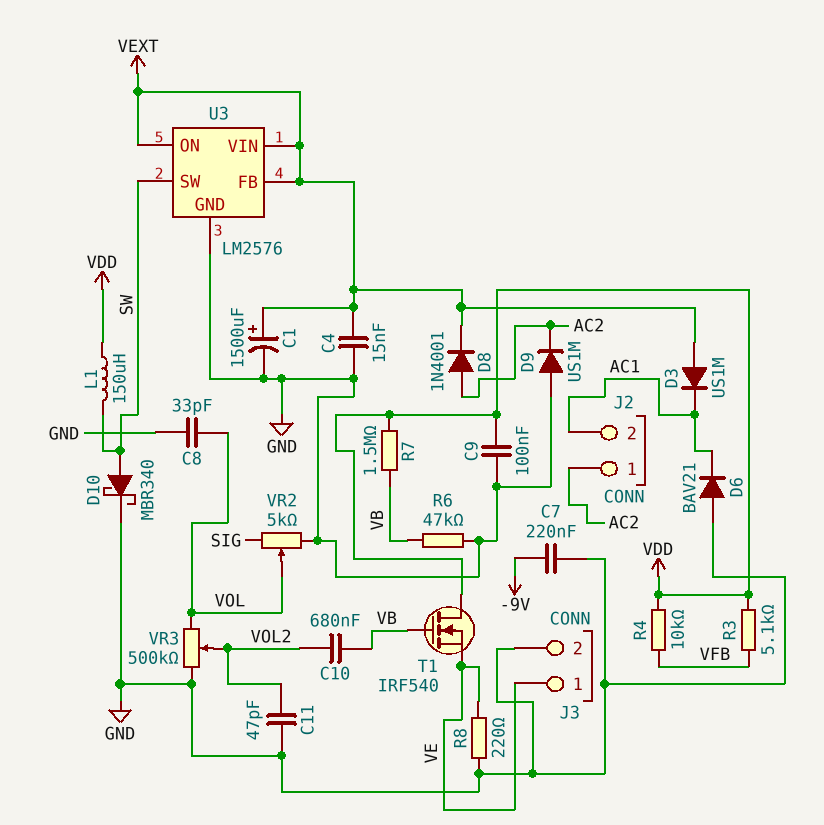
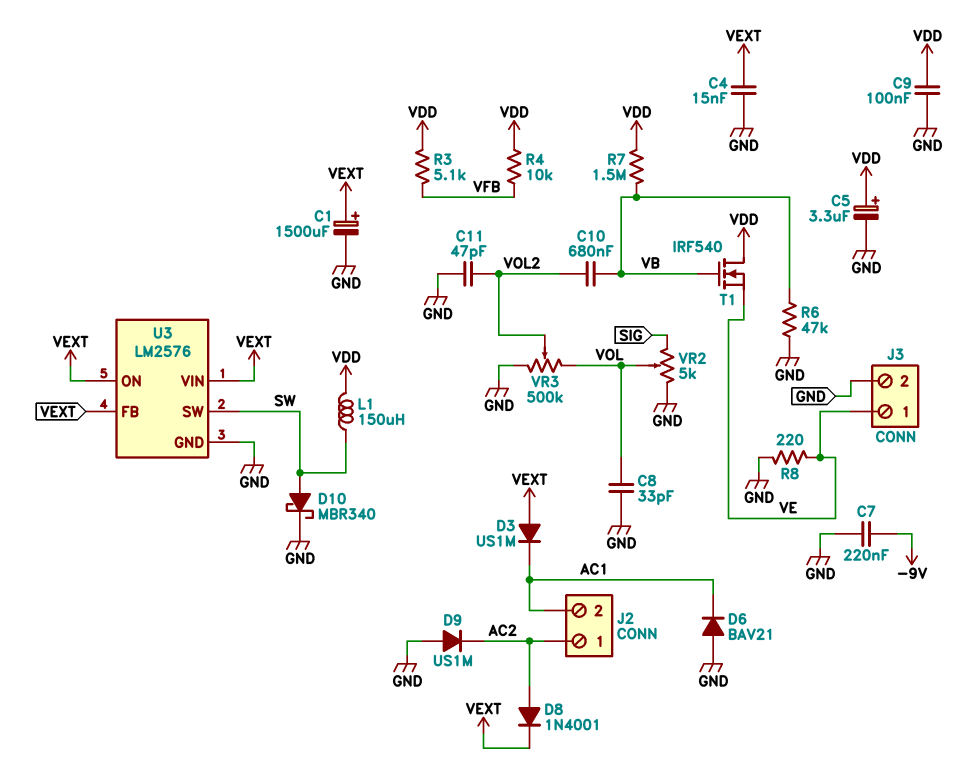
C5: none -> 3.3uF (plus VDD, minus GND)

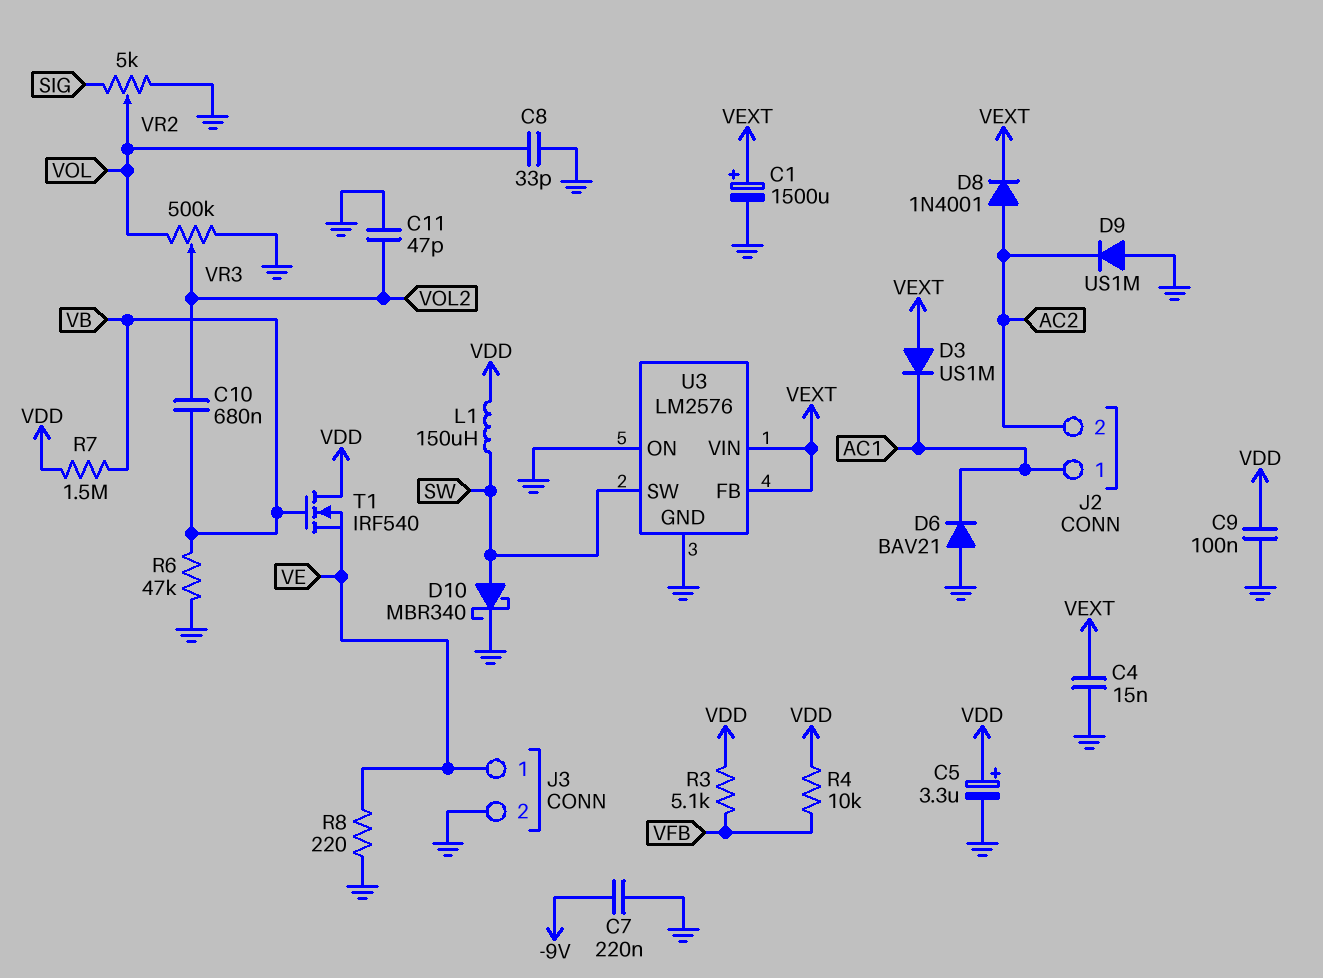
J2 pin 1: AC2 -> AC1
J2 pin 2: AC1 -> AC2
U3 pin ON: VEXT -> GND

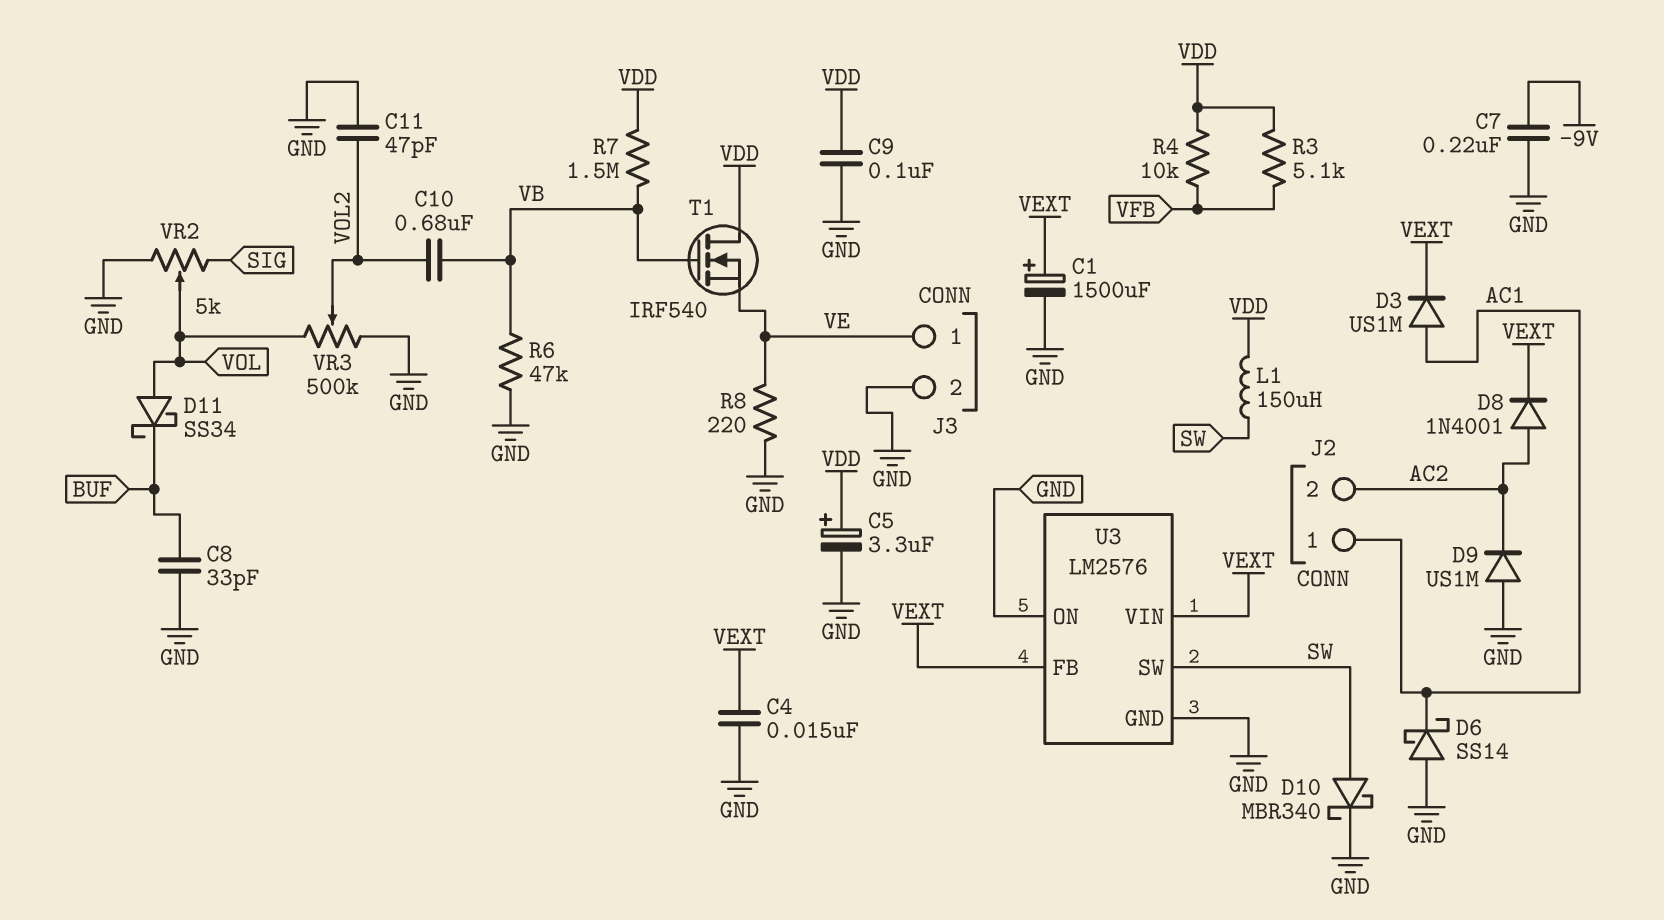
C8: 33pF (GND, VOL) -> 33pF (BUF, GND)
D3: diode US1M (A VEXT, K AC1) -> diode US1M (A AC1, K VEXT)
D6: diode BAV21 (A GND, K AC1) -> schottky SS14 (A GND, K AC1)
D11: none -> schottky SS34 (A VOL, K BUF)

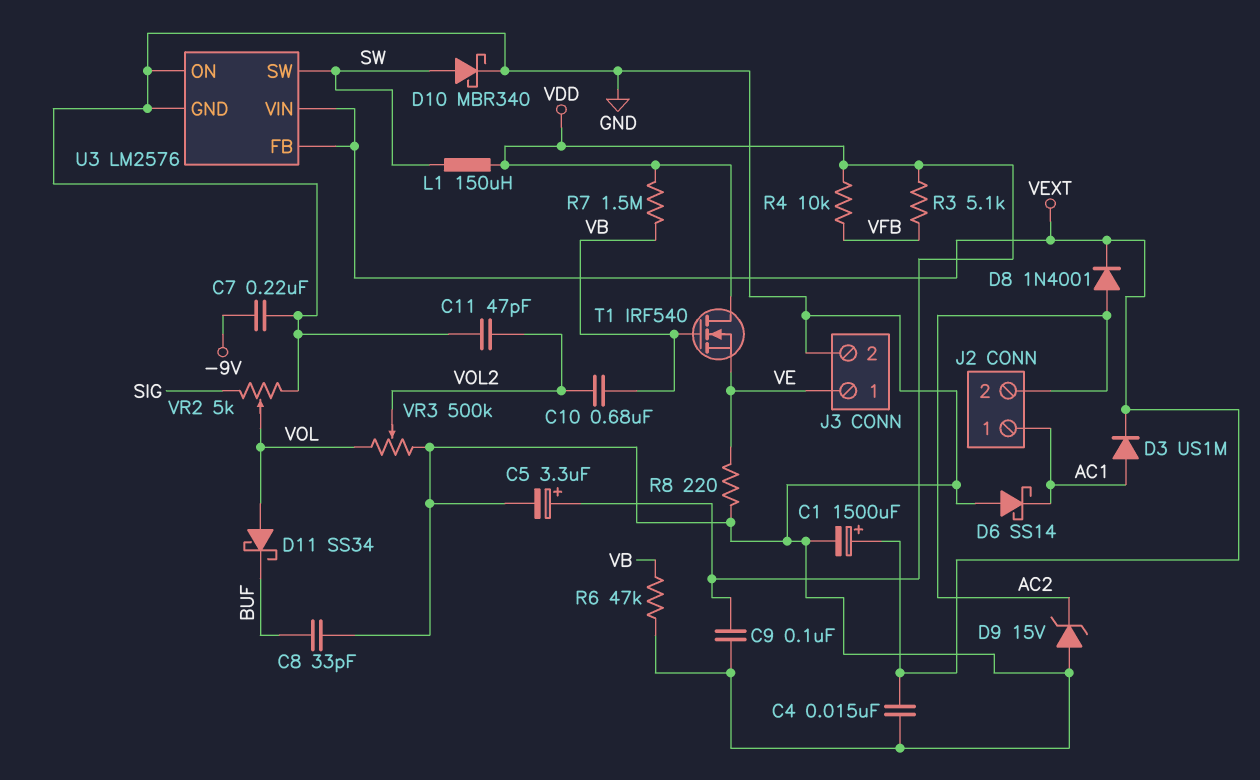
D9: diode US1M (A GND, K AC2) -> zener 15V (A GND, K AC2)

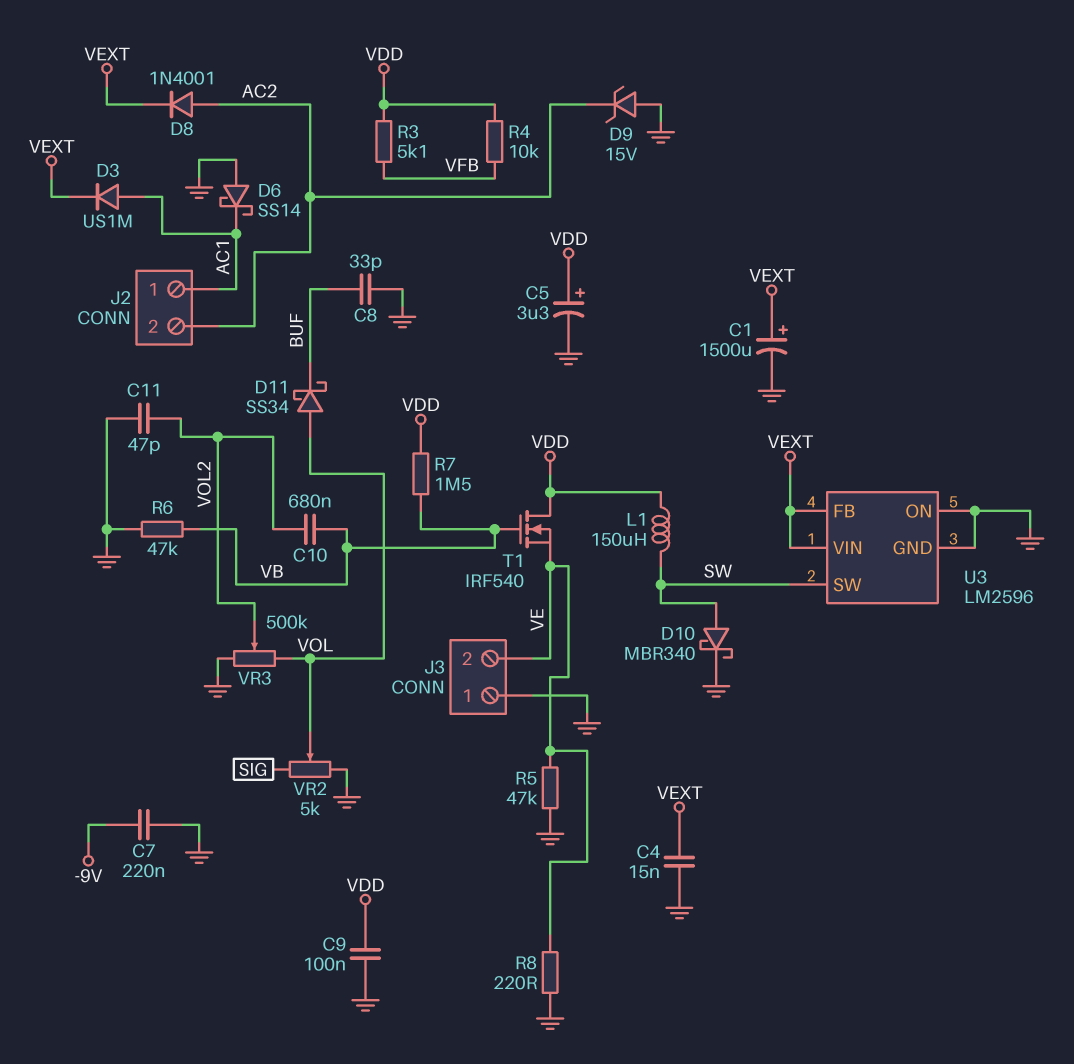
J3 pin 1: VE -> GND
J3 pin 2: GND -> VE
R5: none -> 47k (GND, VE)
U3: LM2576 -> LM2596

